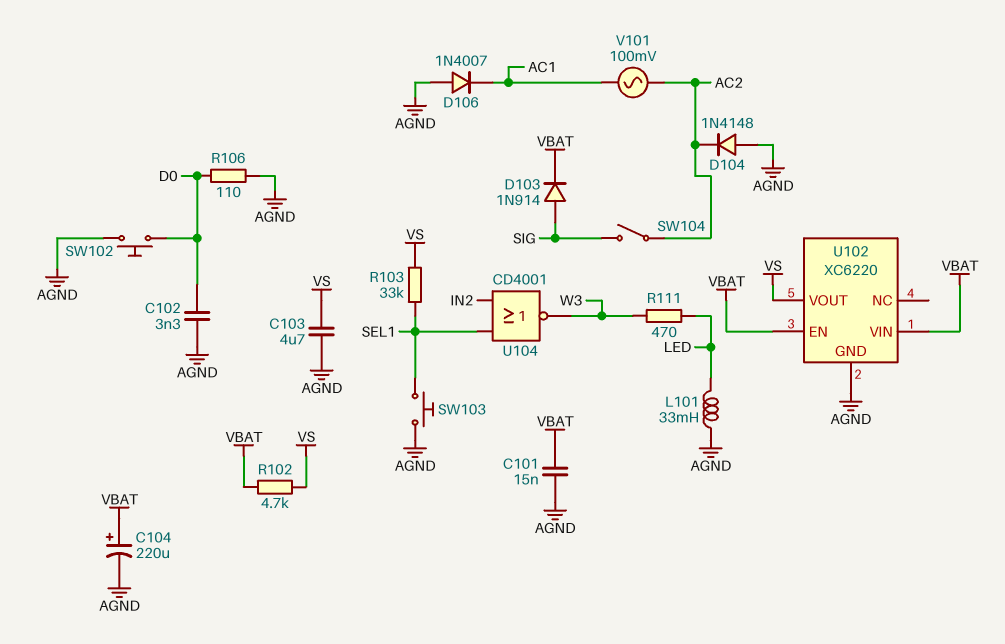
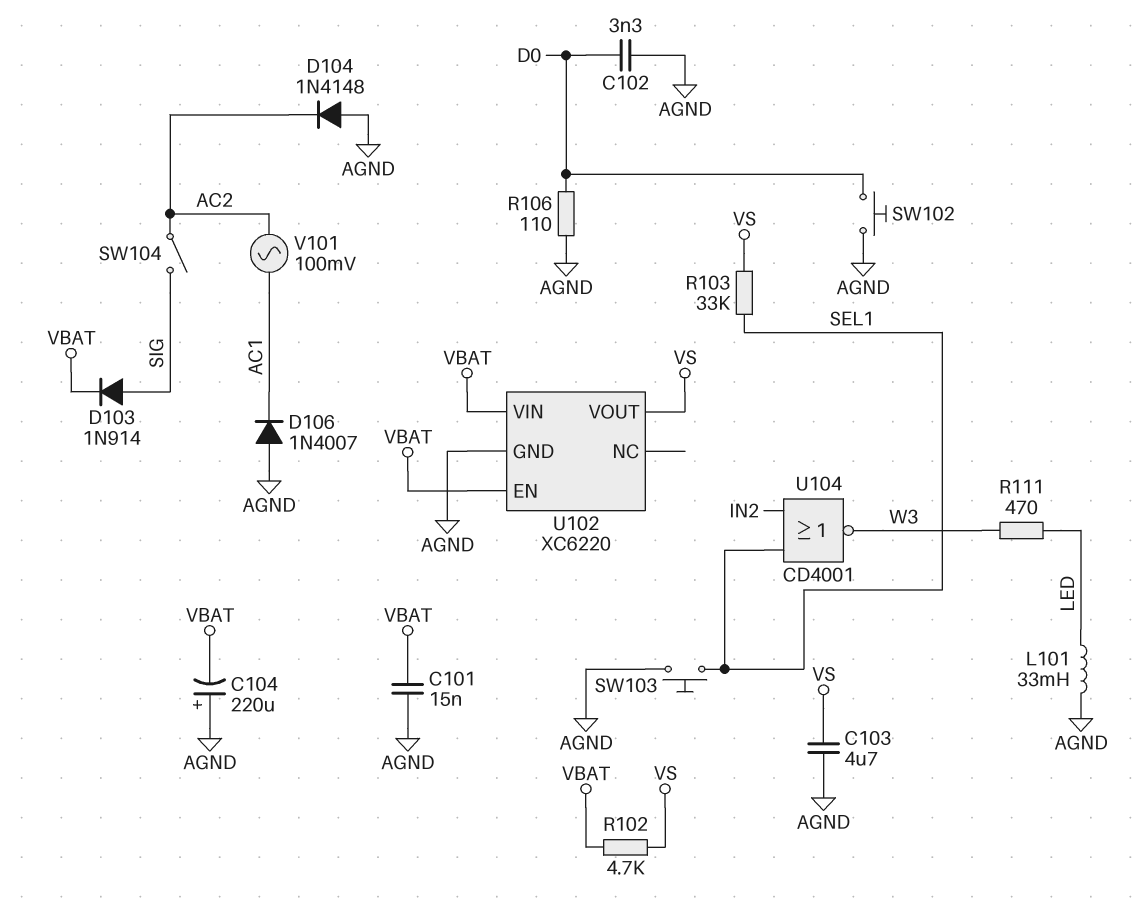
C104: 220uF (plus VBAT, minus AGND) -> 220uF (plus AGND, minus VBAT)

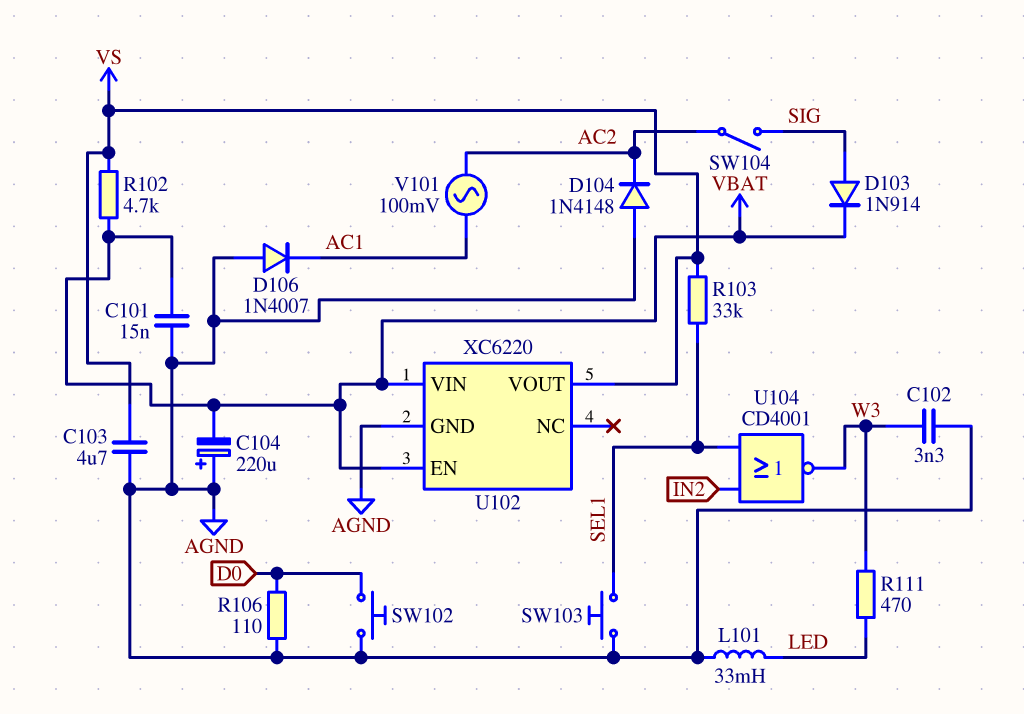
C102: 3.3nF (AGND, D0) -> 3.3nF (AGND, W3)

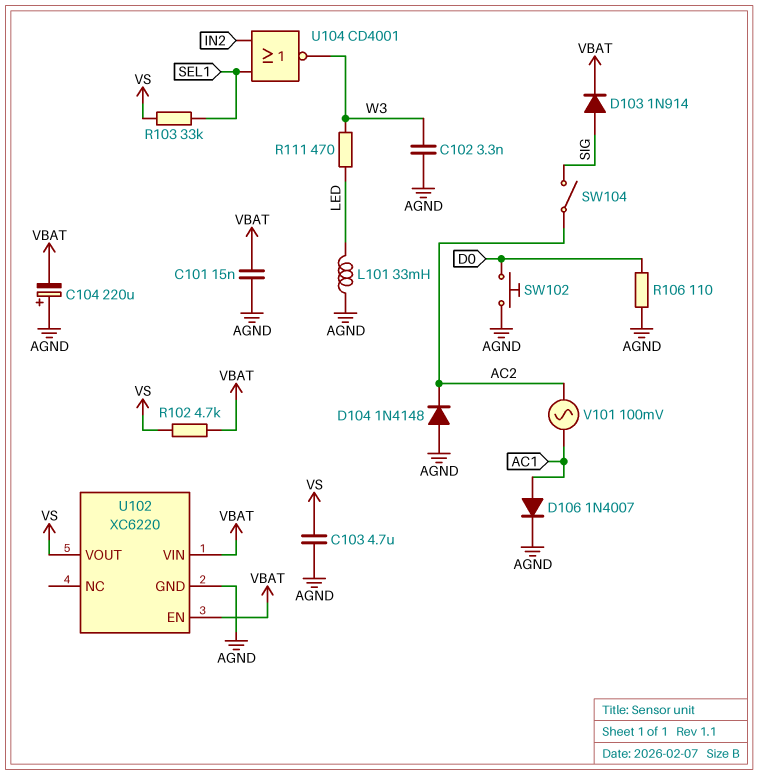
D106: diode 1N4007 (A AGND, K AC1) -> diode 1N4007 (A AC1, K AGND)
SW103: button (AGND, SEL1) -> none

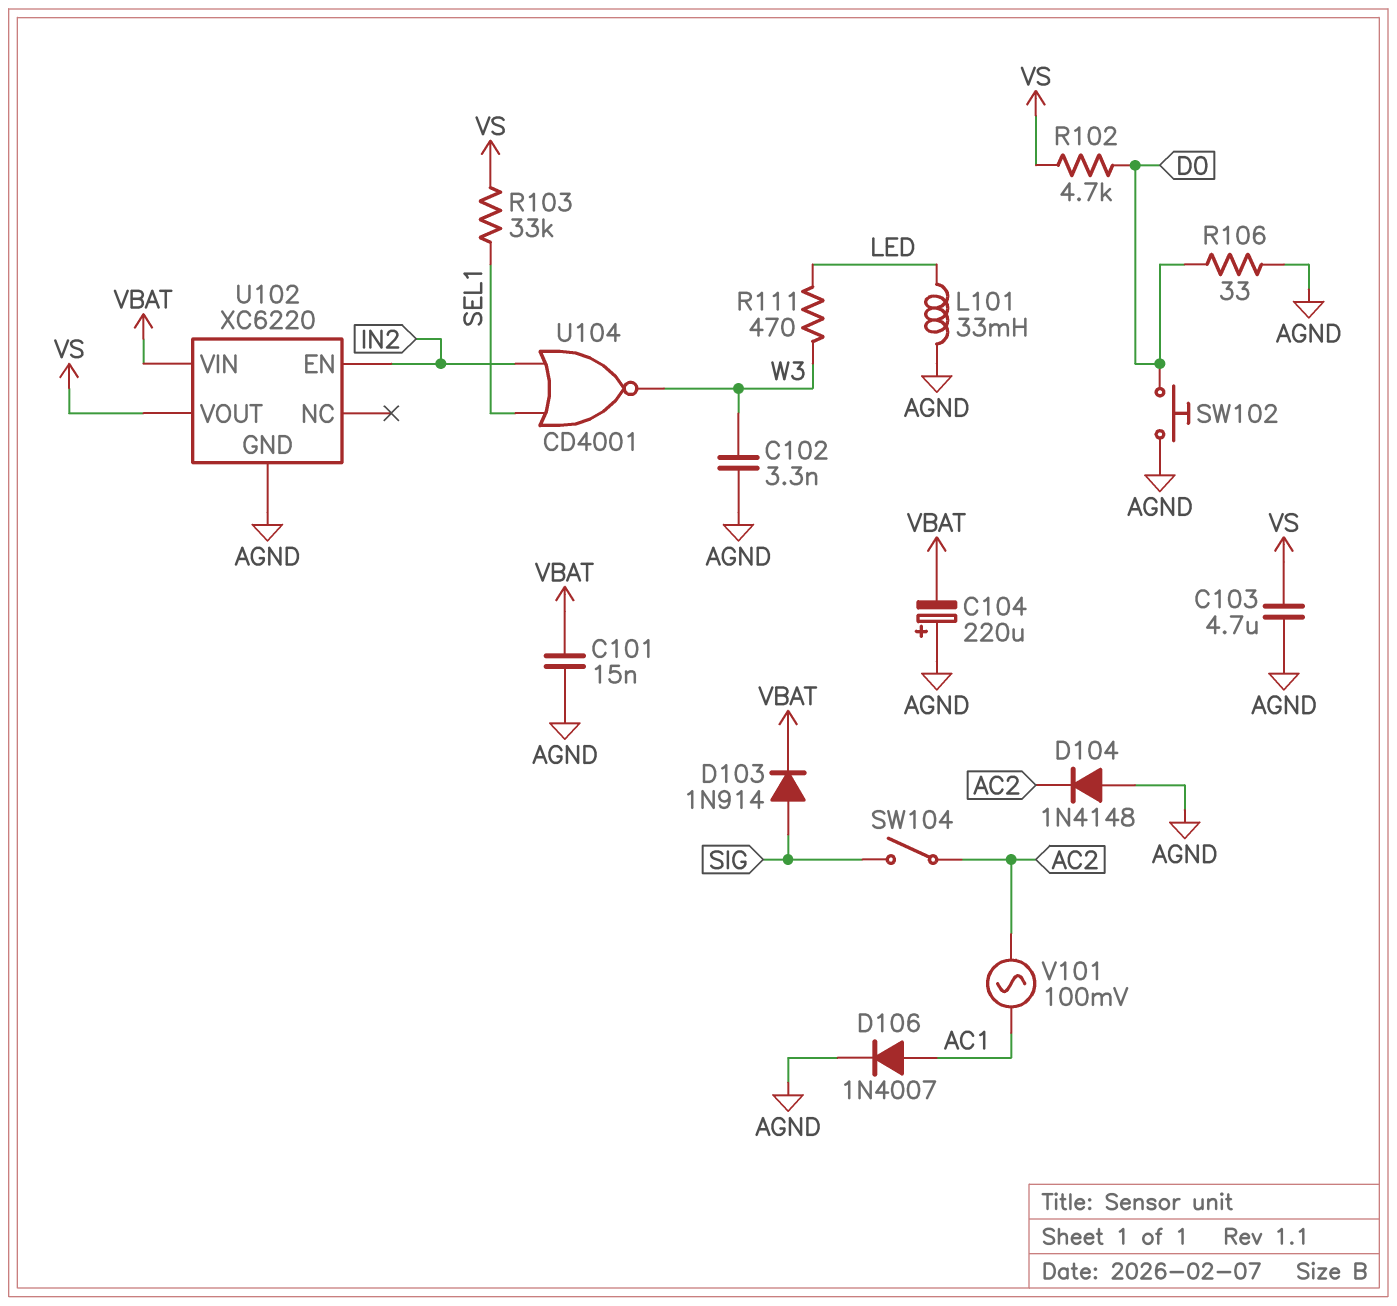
R102: 4.7k (VBAT, VS) -> 4.7k (D0, VS)
R106: 110 (AGND, D0) -> 33 (AGND, D0)
U102 pin EN: VBAT -> IN2

